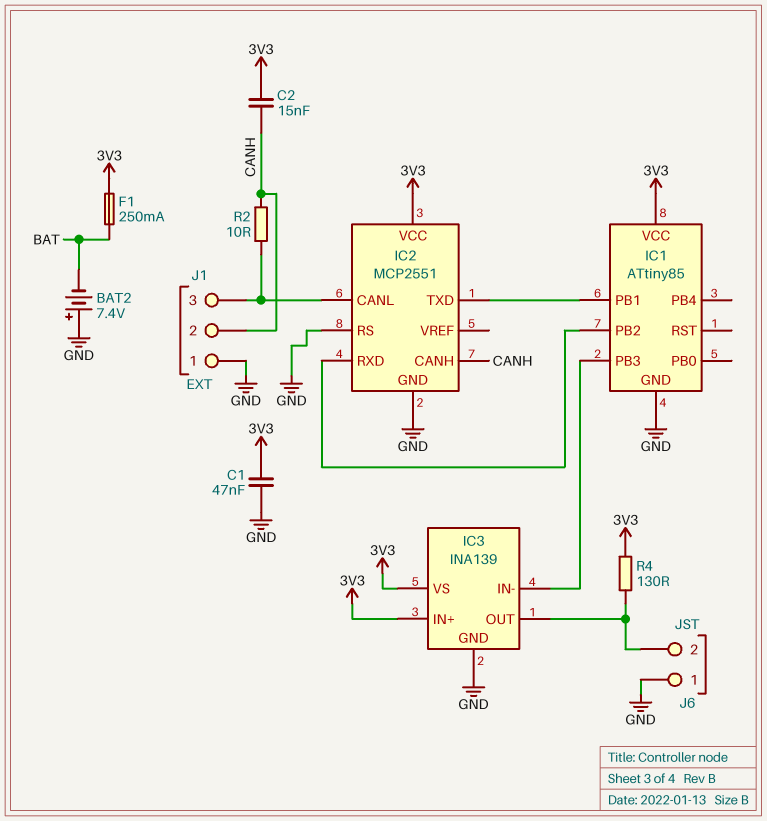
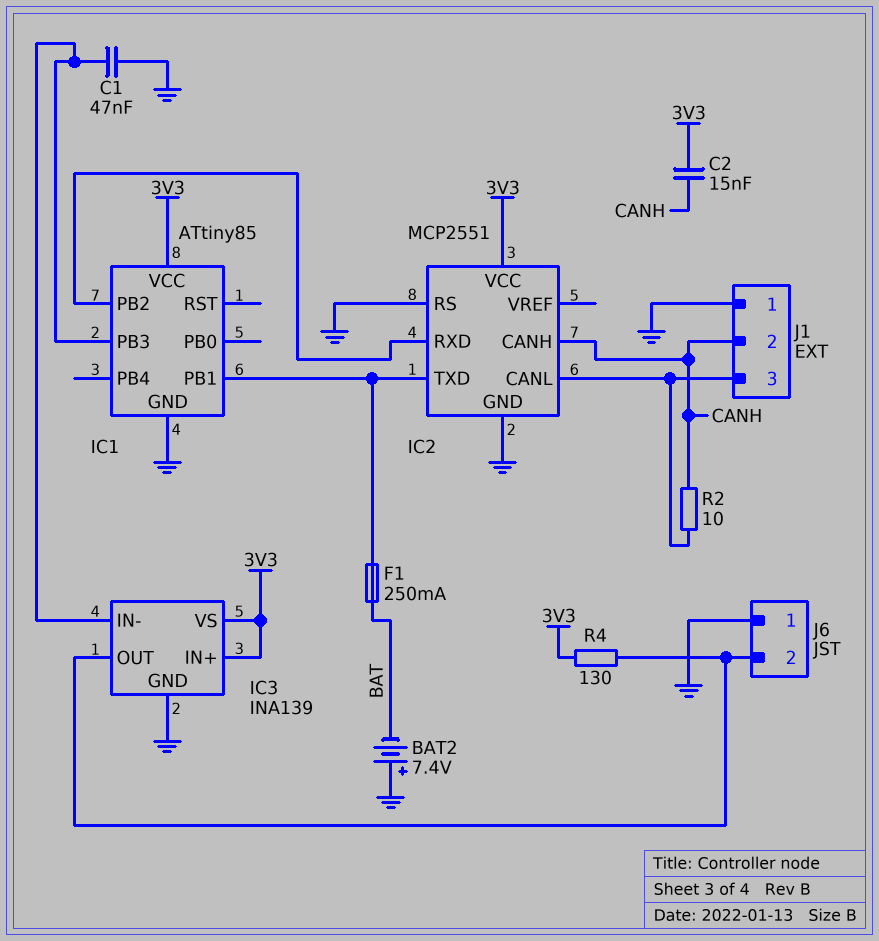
C1: 47nF (3V3, GND) -> 47nF (GND, IC1/PB3)
F1: 250mA (3V3, BAT) -> 250mA (BAT, IC1/PB1)

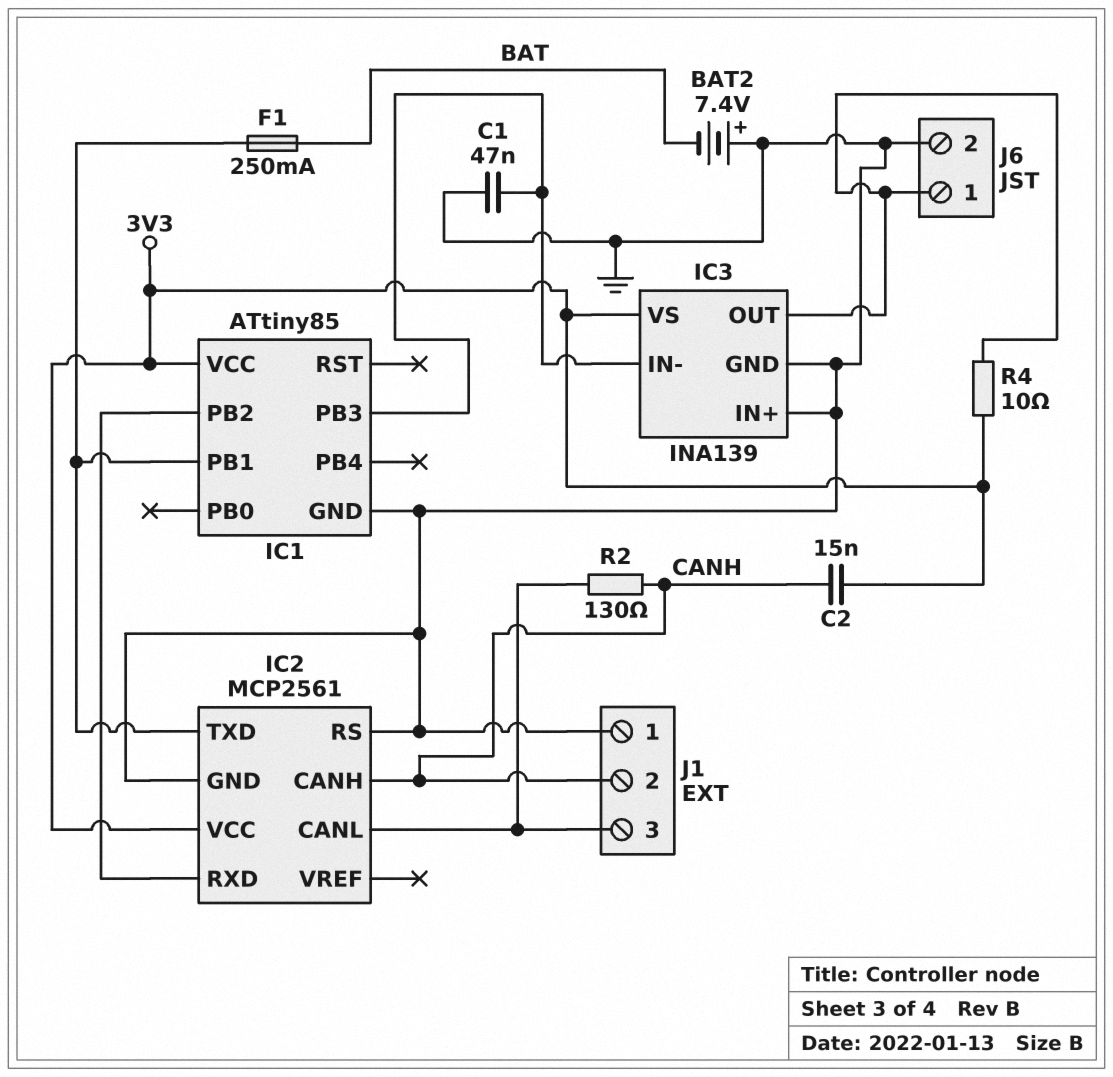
IC2: MCP2551 -> MCP2561
IC3 pin IN+: 3V3 -> GND
J6 pin 1: GND -> IC3/OUT
J6 pin 2: IC3/OUT -> GND
R2: 10 (CANH, IC2/CANL) -> 130 (CANH, IC2/CANL)
R4: 130 (3V3, IC3/OUT) -> 10 (3V3, IC3/OUT)

